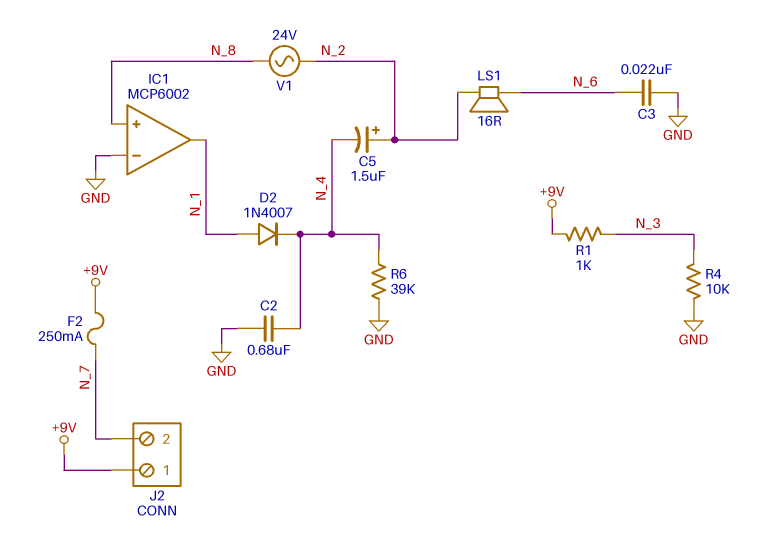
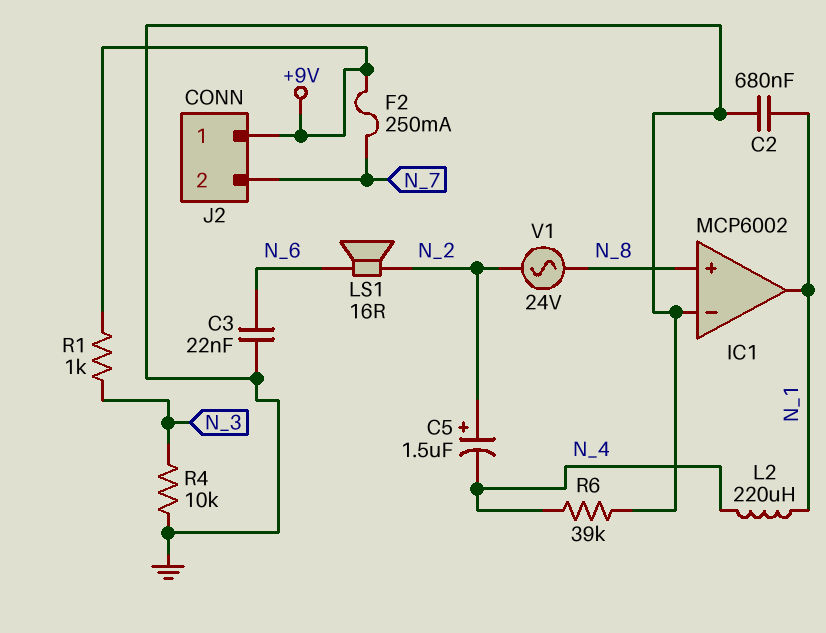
C2: 680nF (GND, N_4) -> 680nF (GND, N_1)
D2: diode 1N4007 (A N_1, K N_4) -> none
L2: none -> 220uH (N_1, N_4)

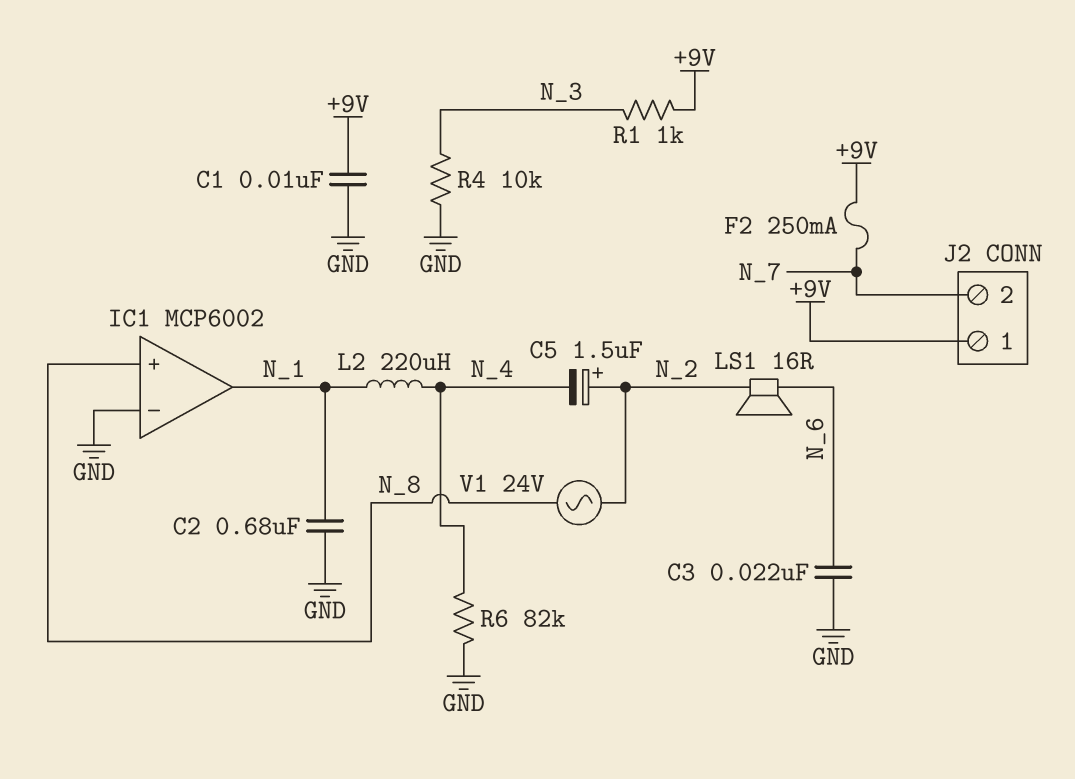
C1: none -> 10nF (+9V, GND)
R6: 39k (GND, N_4) -> 82k (GND, N_4)

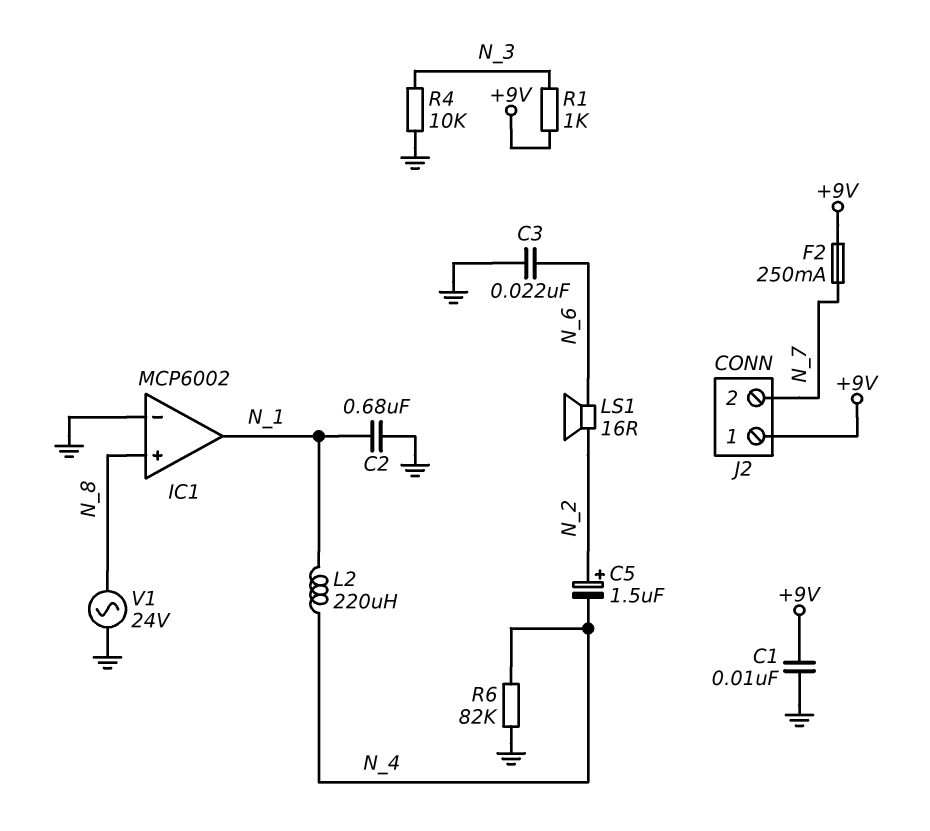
V1: AC 24V (N_2, N_8) -> AC 24V (GND, N_8)

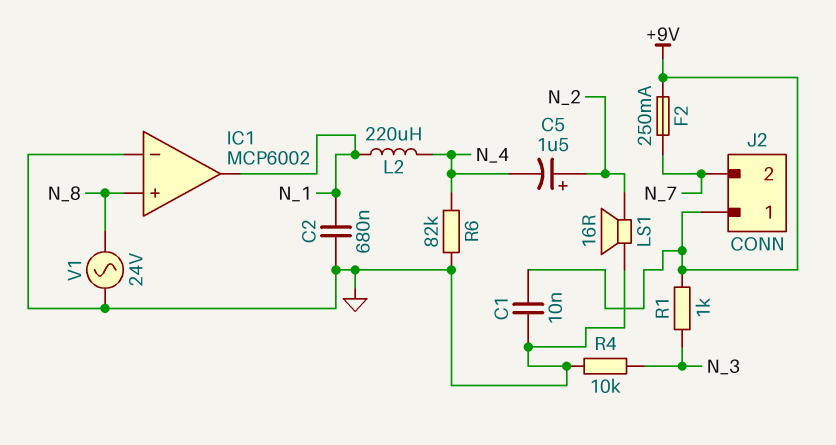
C3: 22nF (GND, N_6) -> none
LS1: speaker 16R (N_2, N_6) -> speaker 16R (GND, N_2)

